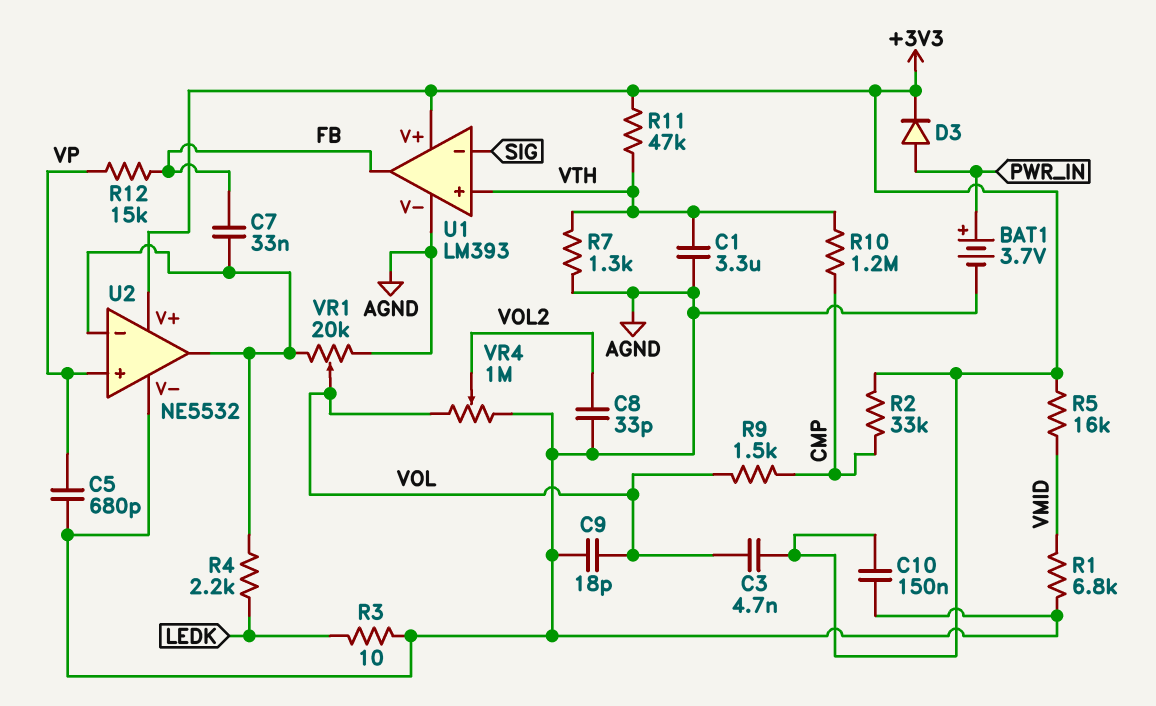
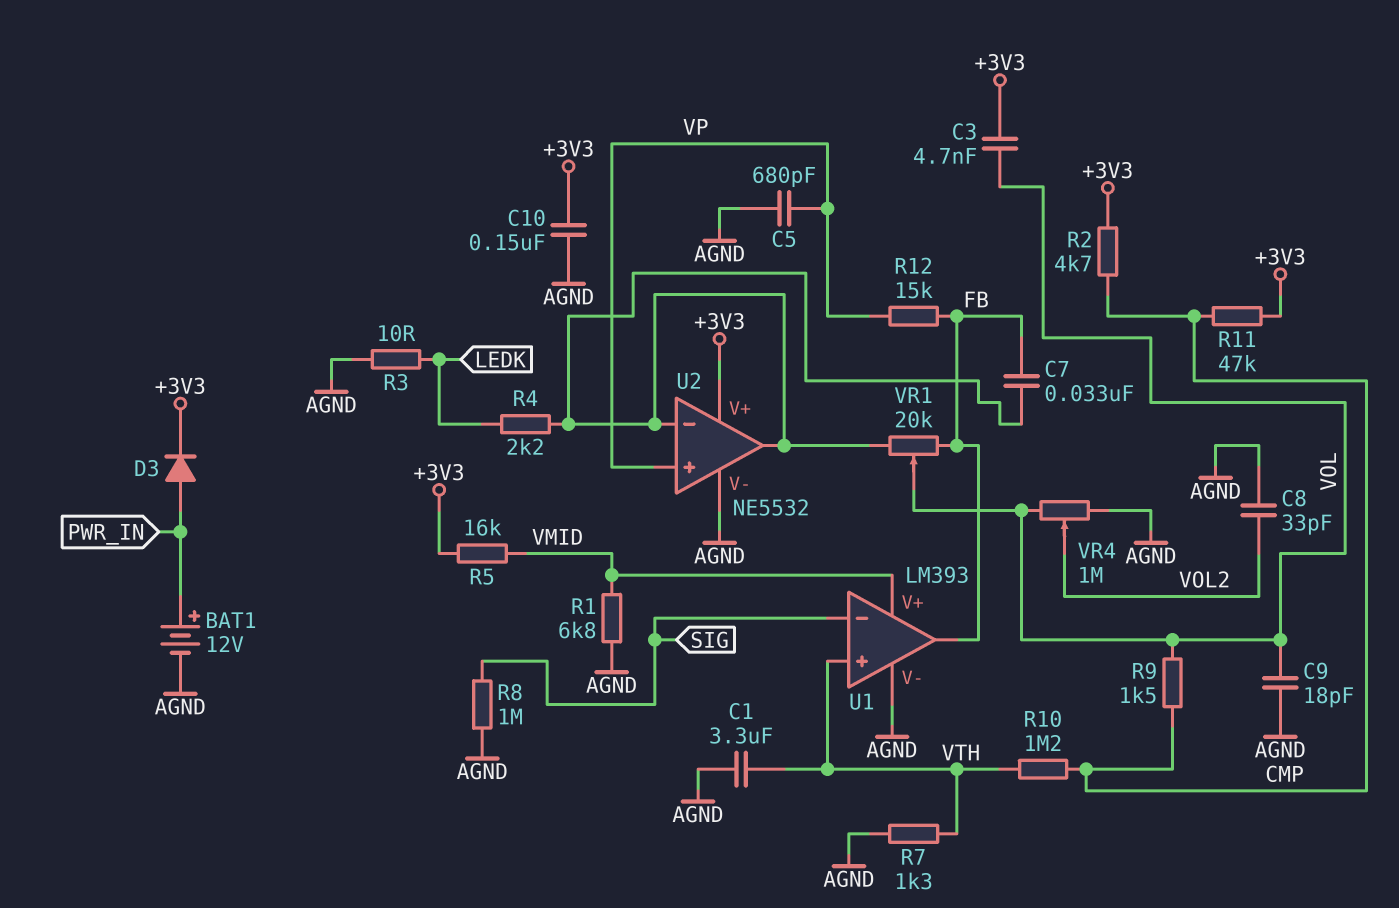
BAT1: 3.7V (plus PWR_IN, minus AGND) -> 12V (plus PWR_IN, minus AGND)
R2: 33k (+3V3, CMP) -> 4.7k (+3V3, CMP)
R8: none -> 1M (AGND, SIG)
R11: 47k (+3V3, VTH) -> 47k (+3V3, CMP)
U1 pin V+: +3V3 -> VMID
VR1: 20k (AGND, U2/in-, wiper VOL) -> 20k (FB, U2/in-, wiper VOL)

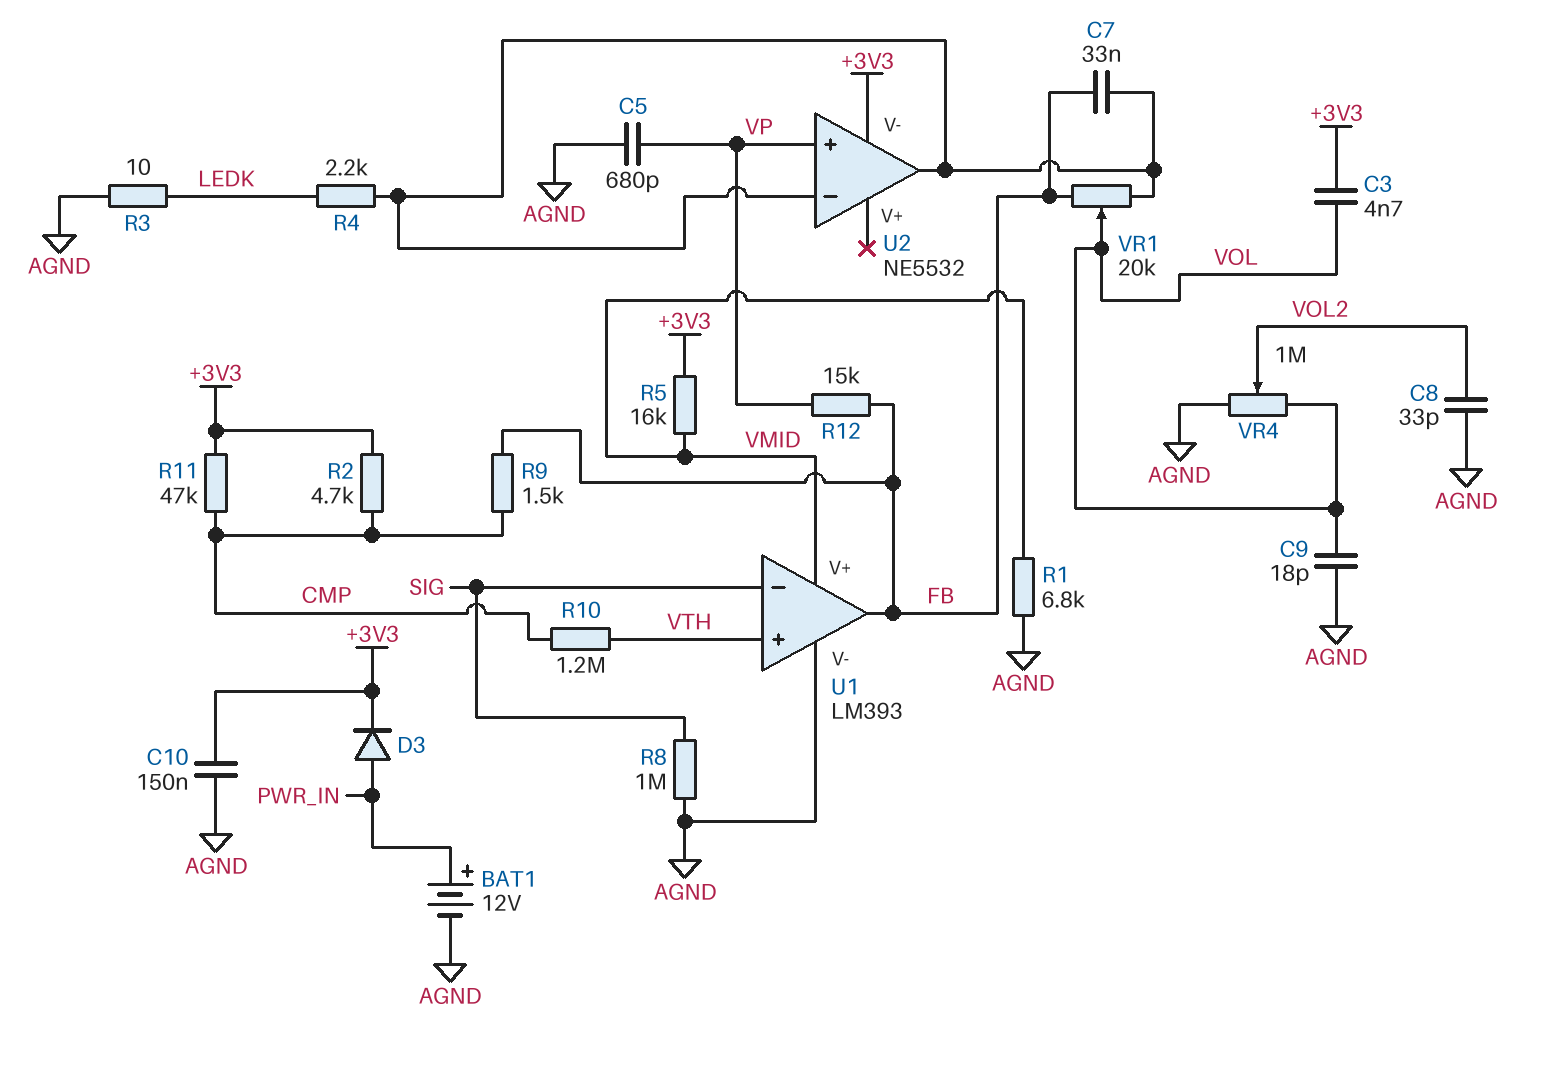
C1: 3.3uF (AGND, VTH) -> none
R7: 1.3k (AGND, VTH) -> none
R9: 1.5k (CMP, VOL) -> 1.5k (CMP, FB)
U2 pin V+: +3V3 -> none
U2 pin V-: AGND -> +3V3

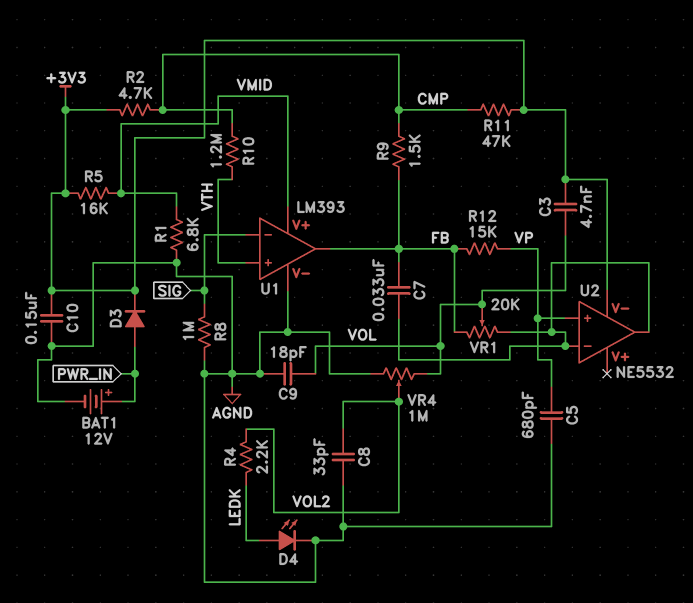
D4: none -> LED (A LEDK, K AGND)
R3: 10 (AGND, LEDK) -> none
R4: 2.2k (LEDK, U2/in-) -> 2.2k (LEDK, VOL2)

